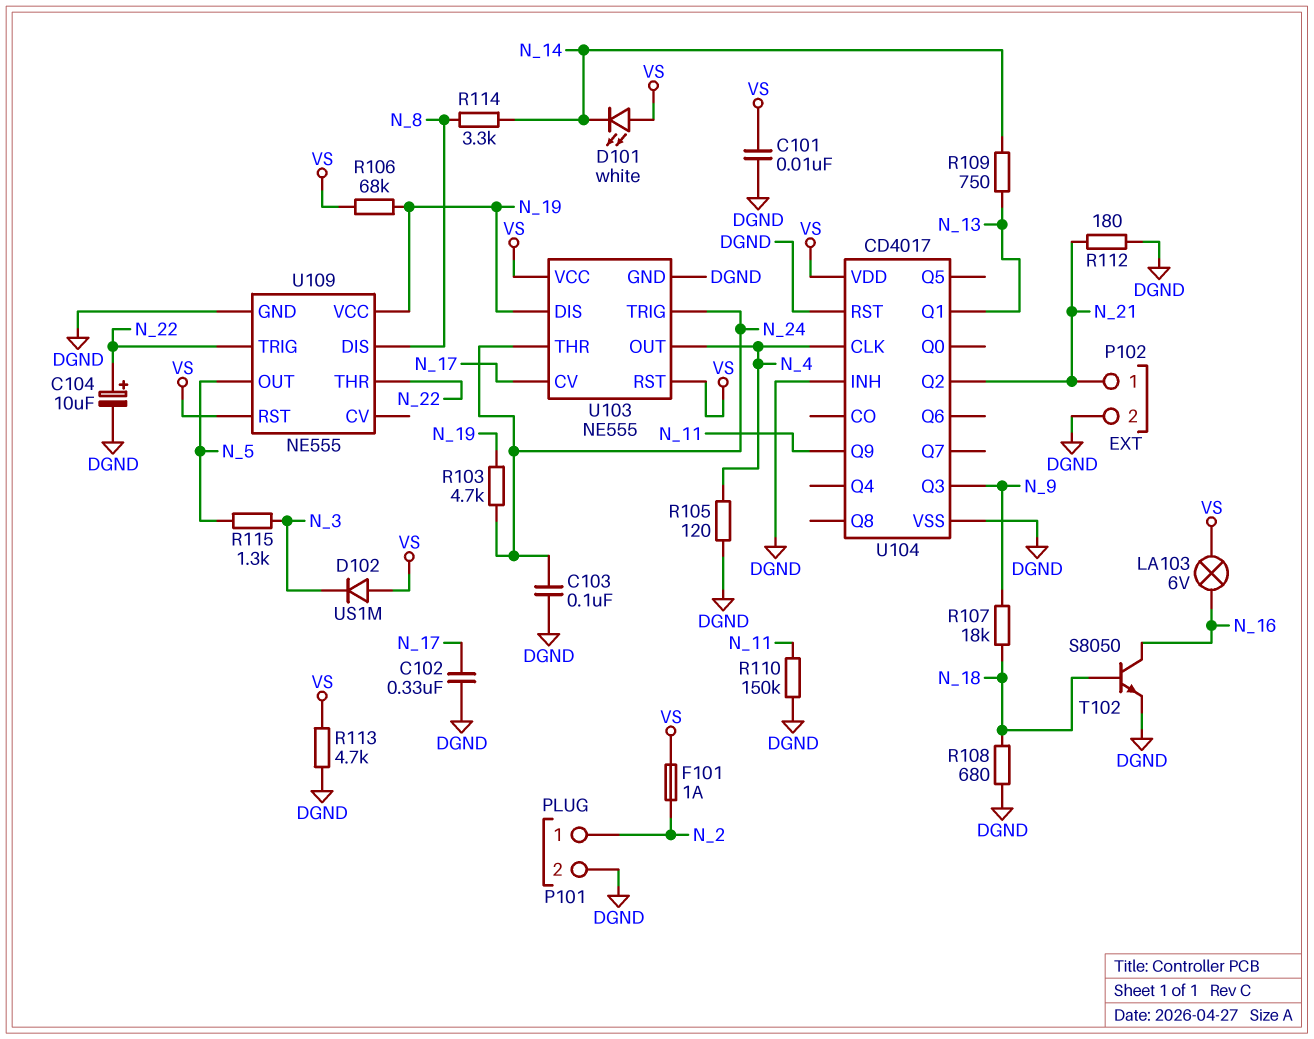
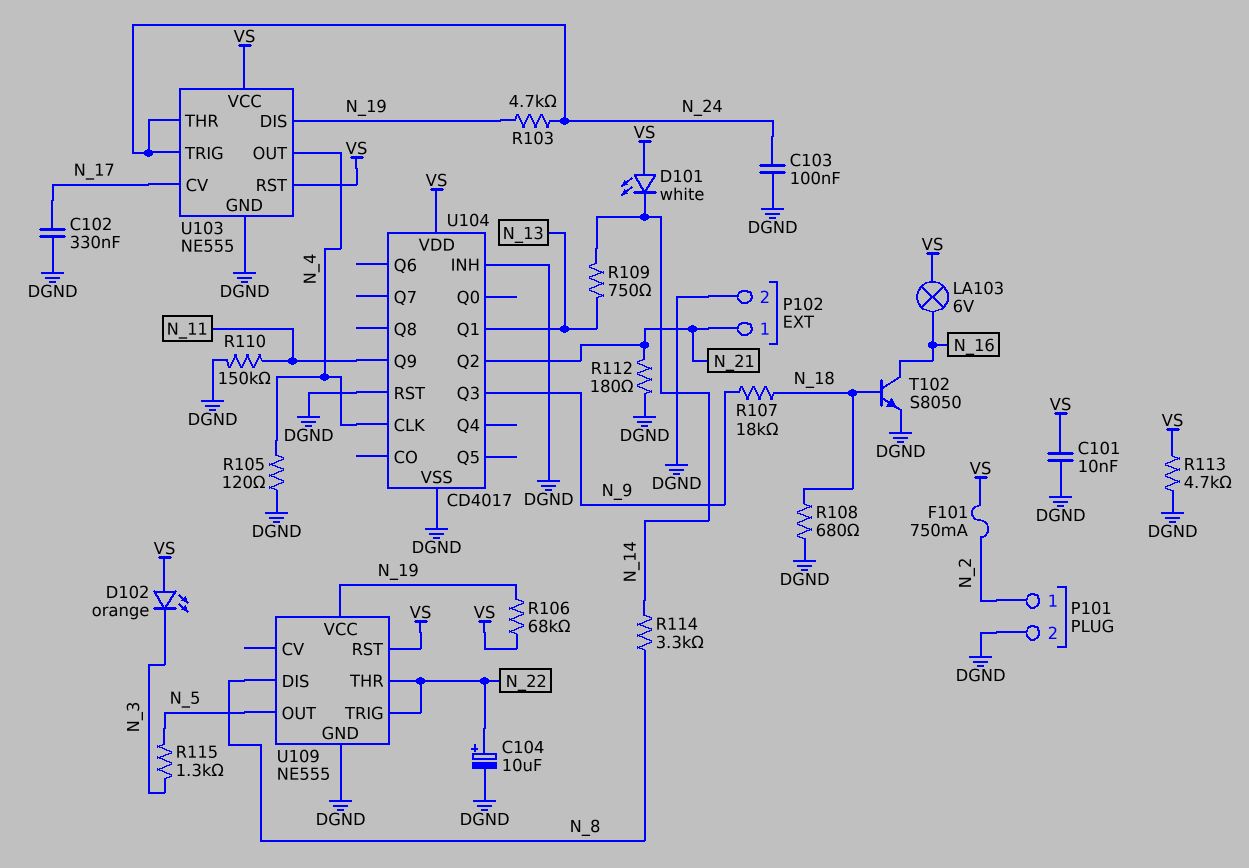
D102: diode US1M (A VS, K N_3) -> LED orange (A VS, K N_3)
F101: 1A (N_2, VS) -> 750mA (N_2, VS)

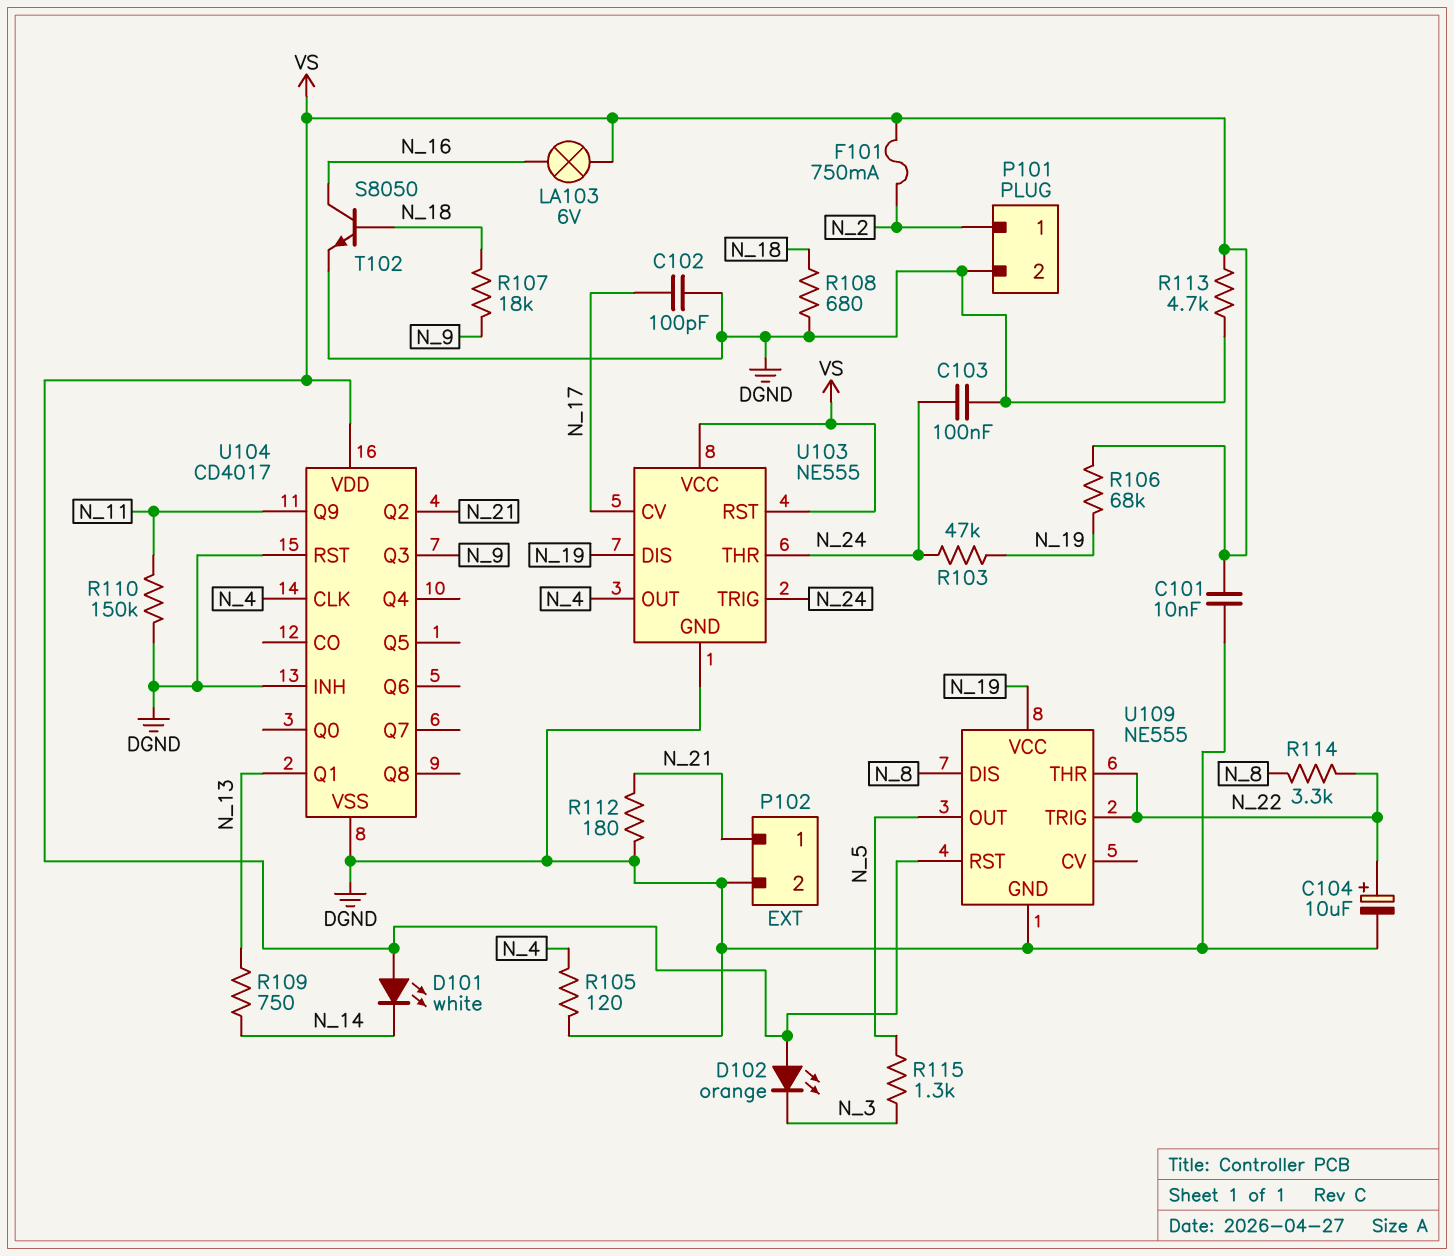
C102: 330nF (DGND, N_17) -> 100pF (DGND, N_17)
R103: 4.7k (N_19, N_24) -> 47k (N_19, N_24)
R114: 3.3k (N_8, N_14) -> 3.3k (N_8, N_22)

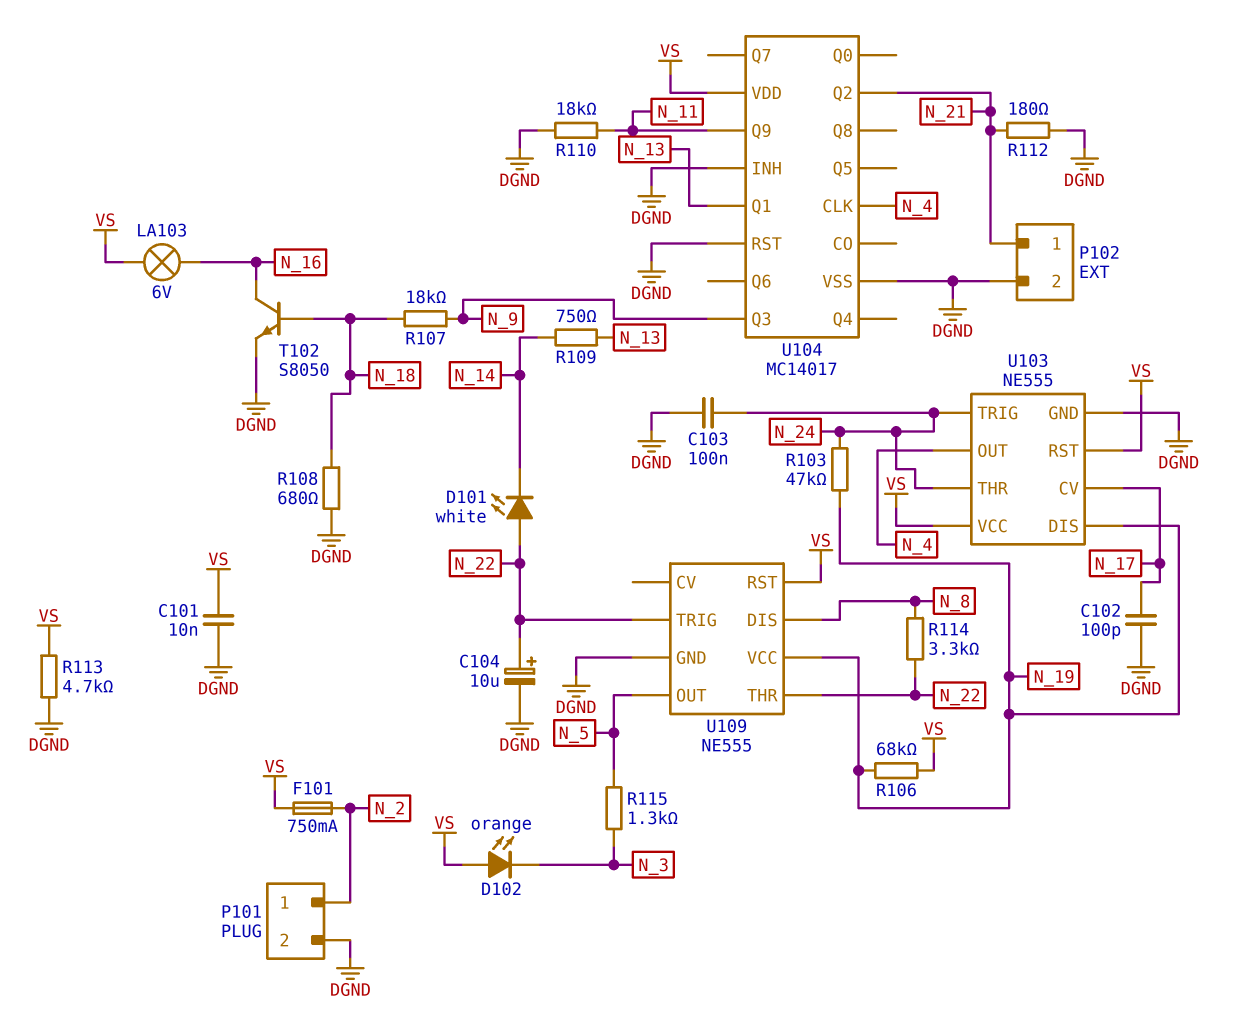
D101: LED white (A VS, K N_14) -> LED white (A N_22, K N_14)
R105: 120 (DGND, N_4) -> none
R110: 150k (DGND, N_11) -> 18k (DGND, N_11)
U104: CD4017 -> MC14017

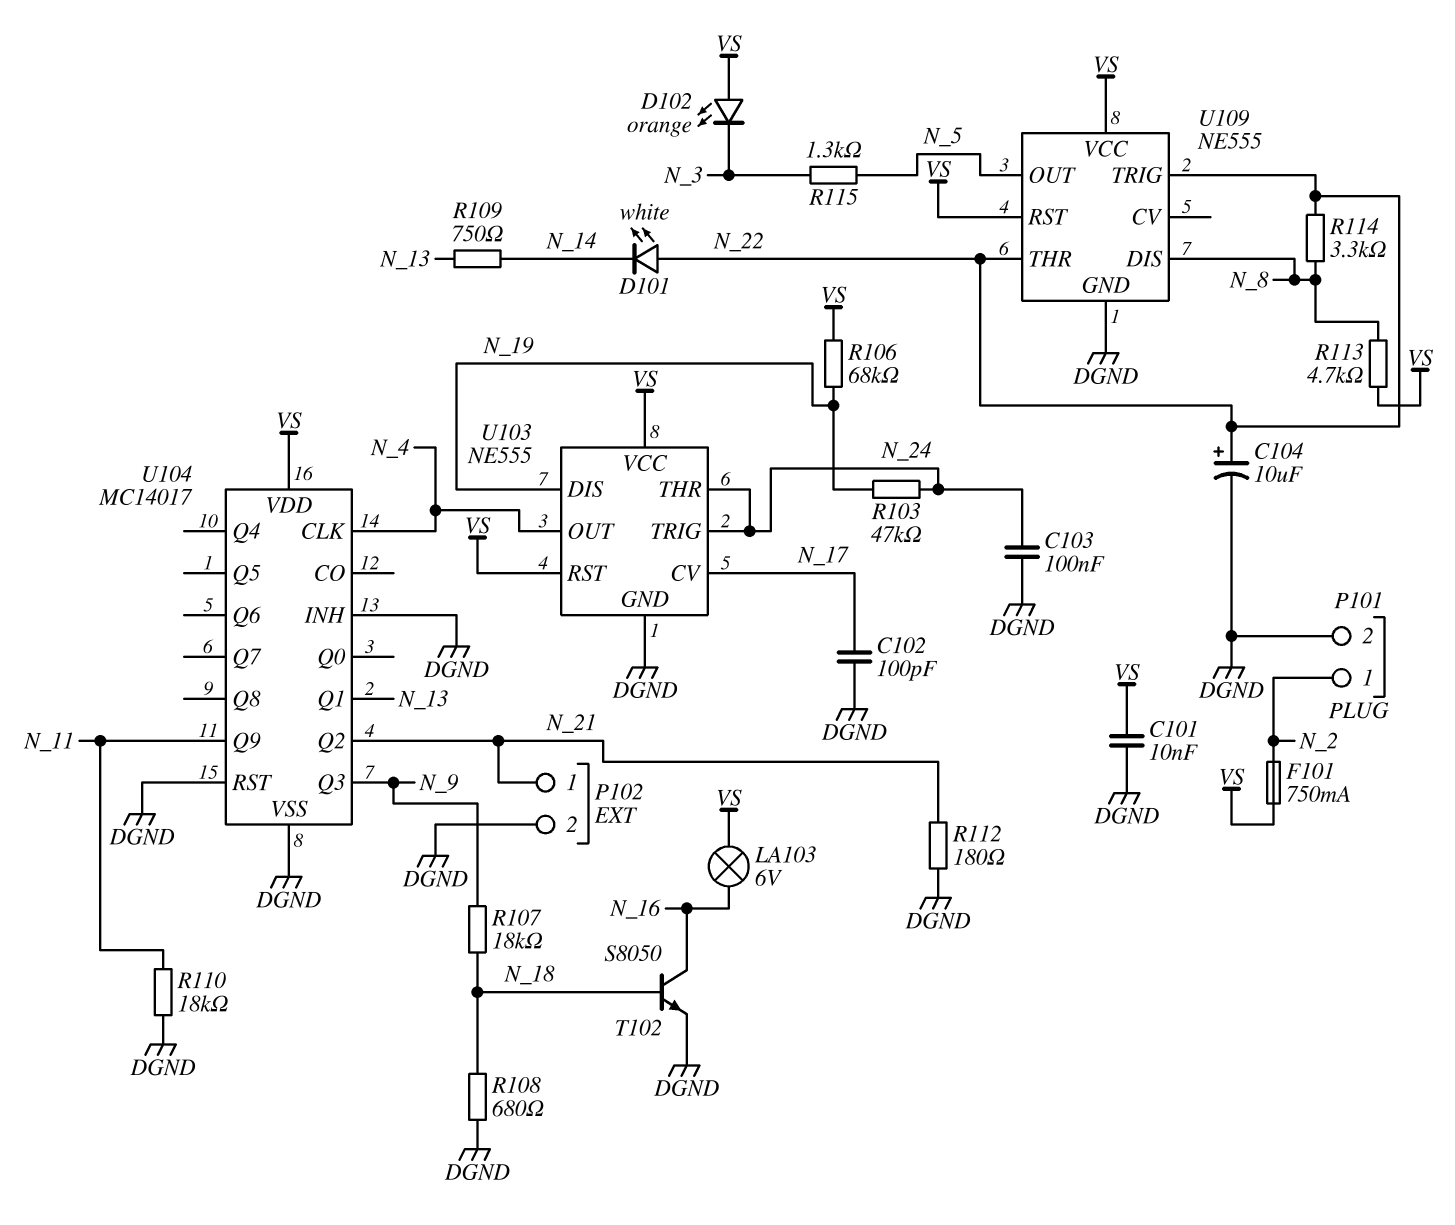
R113: 4.7k (DGND, VS) -> 4.7k (N_8, VS)
U109 pin VCC: N_19 -> VS

